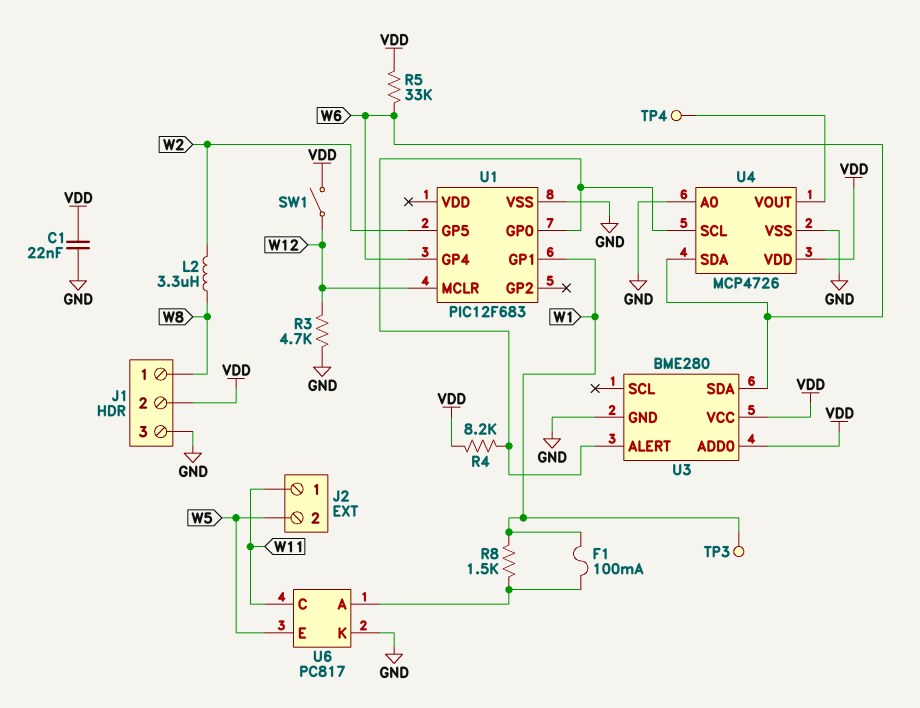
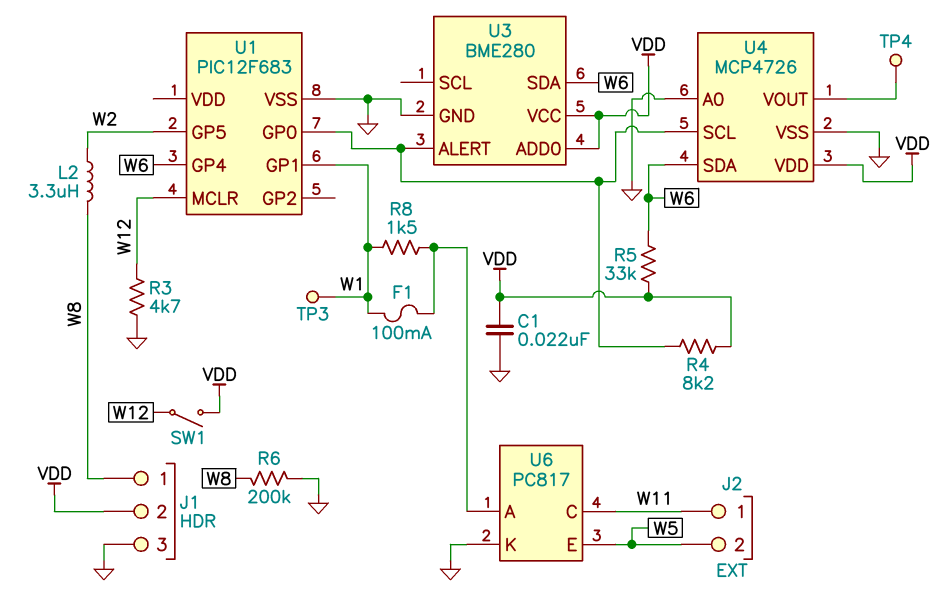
R6: none -> 200k (GND, W8)

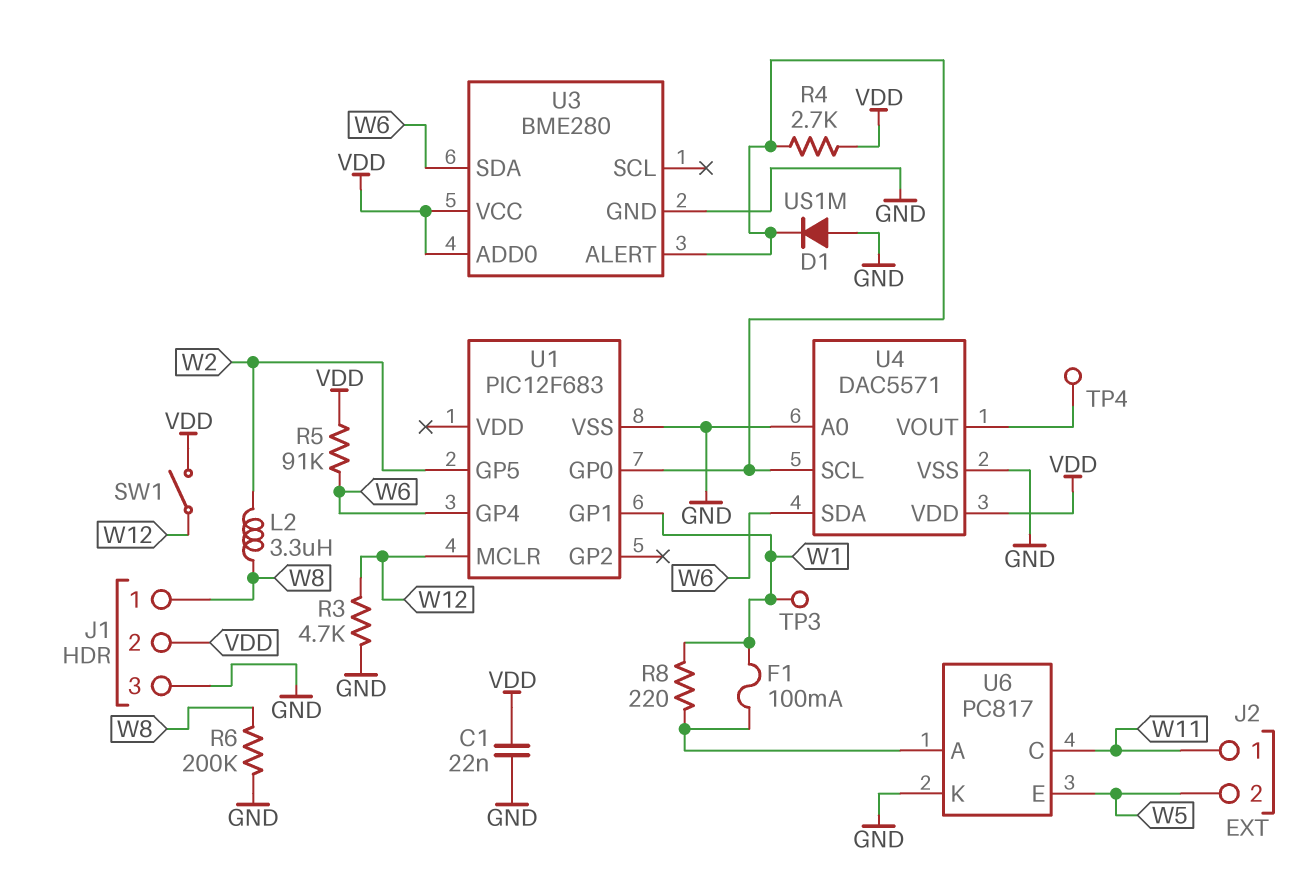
D1: none -> diode US1M (A GND, K U1/GP0)
R4: 8.2k (U1/GP0, VDD) -> 2.7k (U1/GP0, VDD)
R5: 33k (VDD, W6) -> 91k (VDD, W6)
R8: 1.5k (U6/A, W1) -> 220 (U6/A, W1)
U4: MCP4726 -> DAC5571

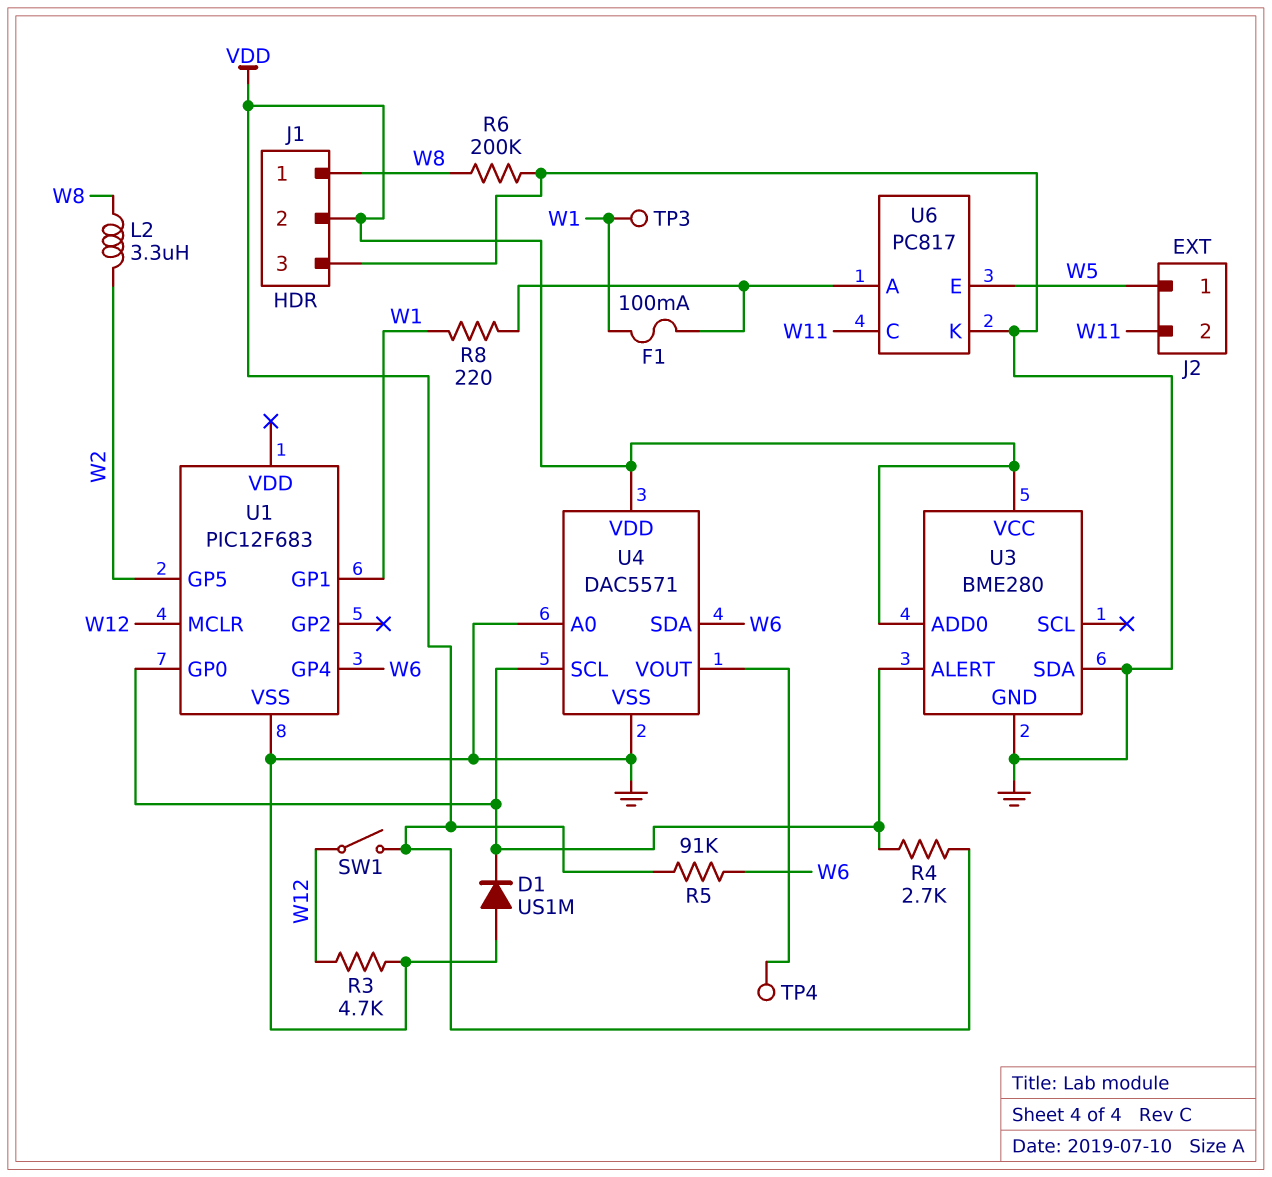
C1: 22nF (GND, VDD) -> none
J2 pin 1: W11 -> W5
J2 pin 2: W5 -> W11
U3 pin SDA: W6 -> GND

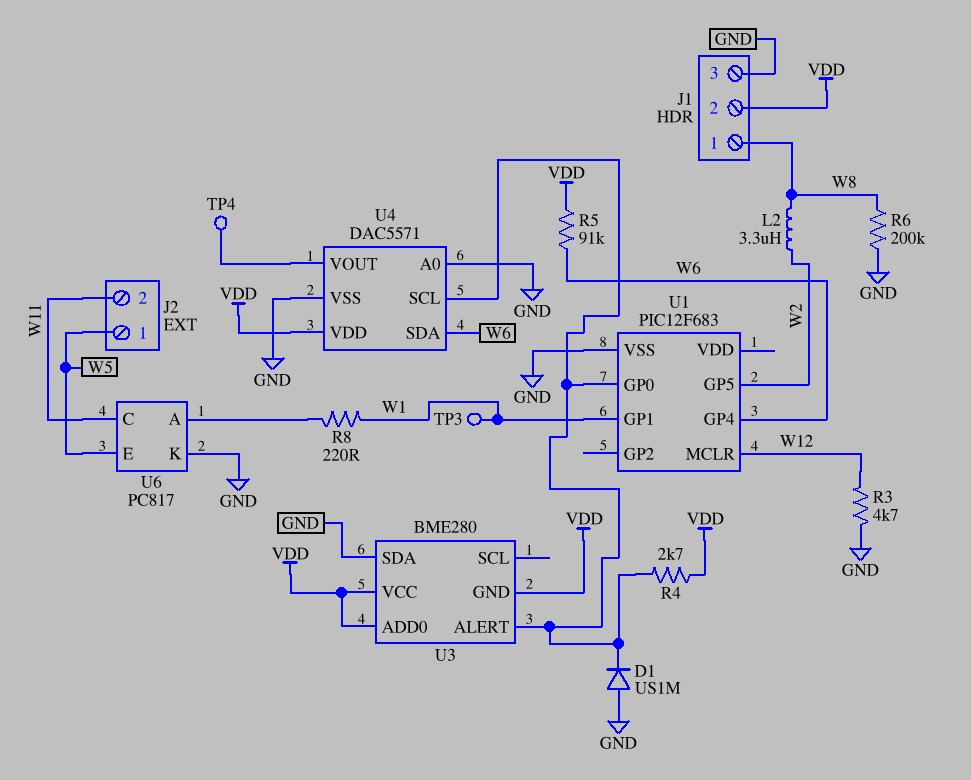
F1: 100mA (U6/A, W1) -> none
SW1: switch (VDD, W12) -> none
U3 pin GND: GND -> VDD

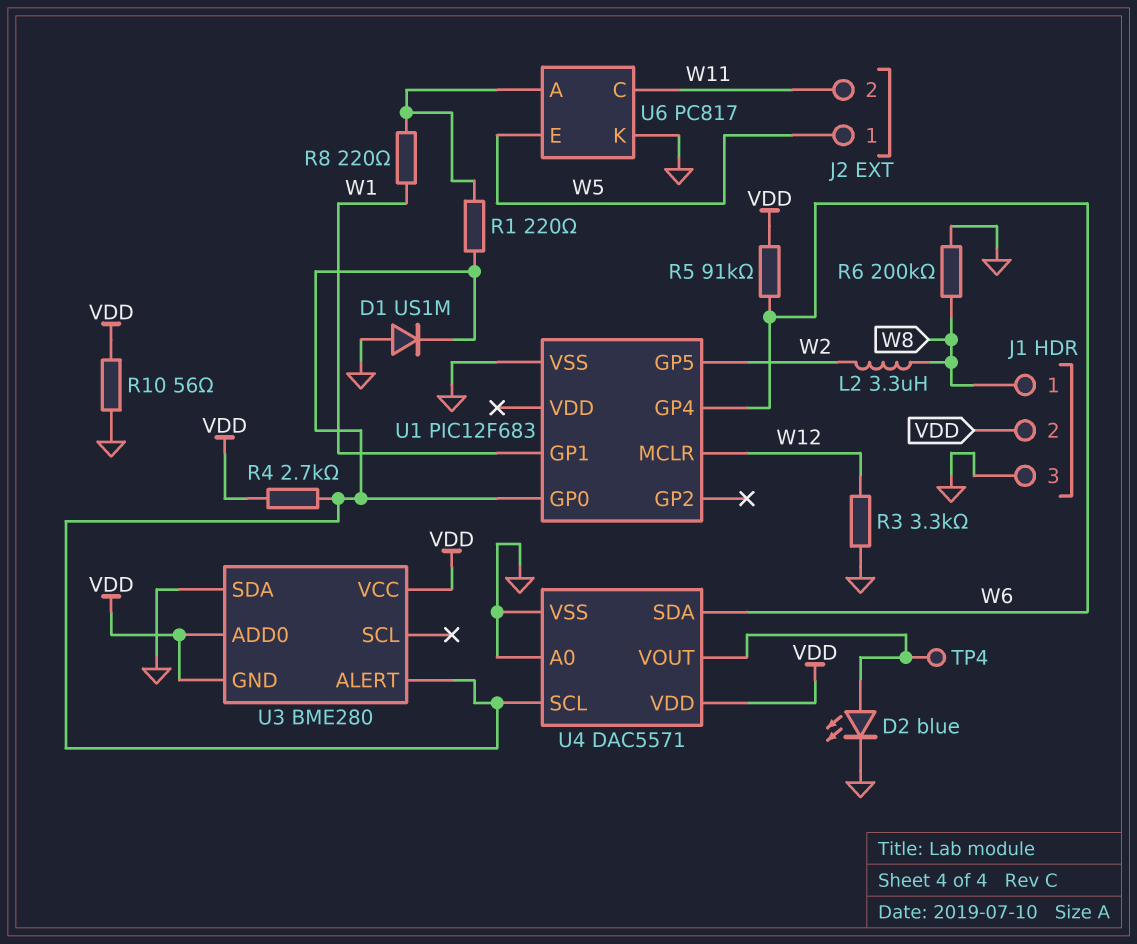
D2: none -> LED blue (A U4/VOUT, K GND)
R1: none -> 220 (U1/GP0, U6/A)
R3: 4.7k (GND, W12) -> 3.3k (GND, W12)
R10: none -> 56 (GND, VDD)
TP3: test point (W1) -> none

